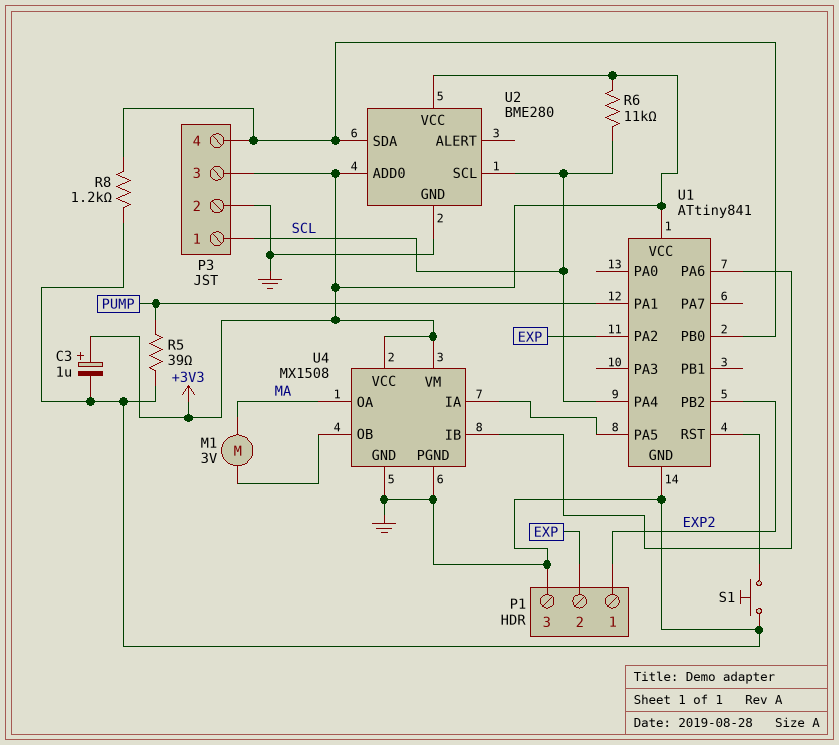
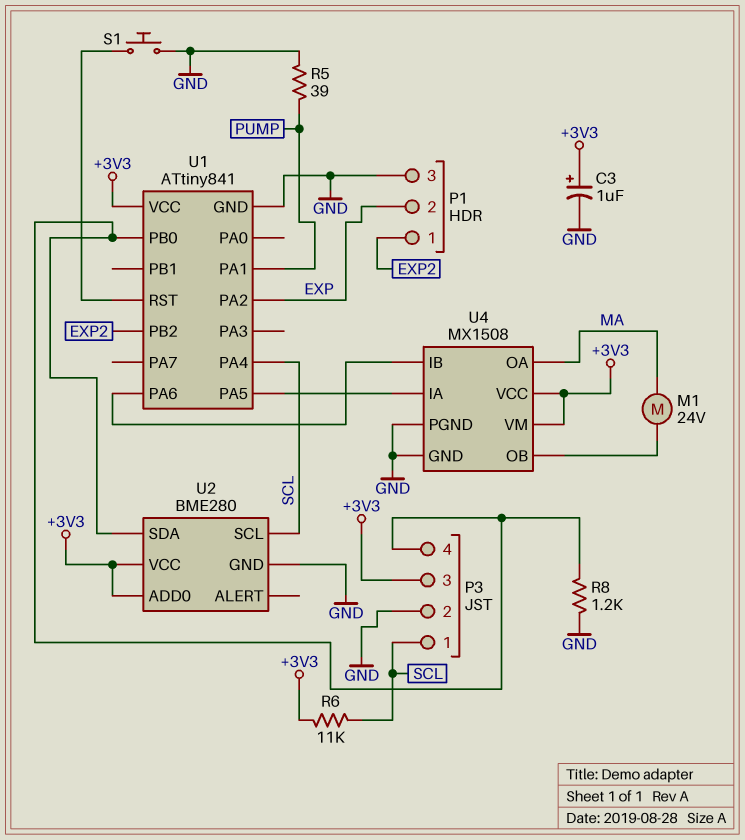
M1: motor 3V (MA, U4/OB) -> motor 24V (MA, U4/OB)

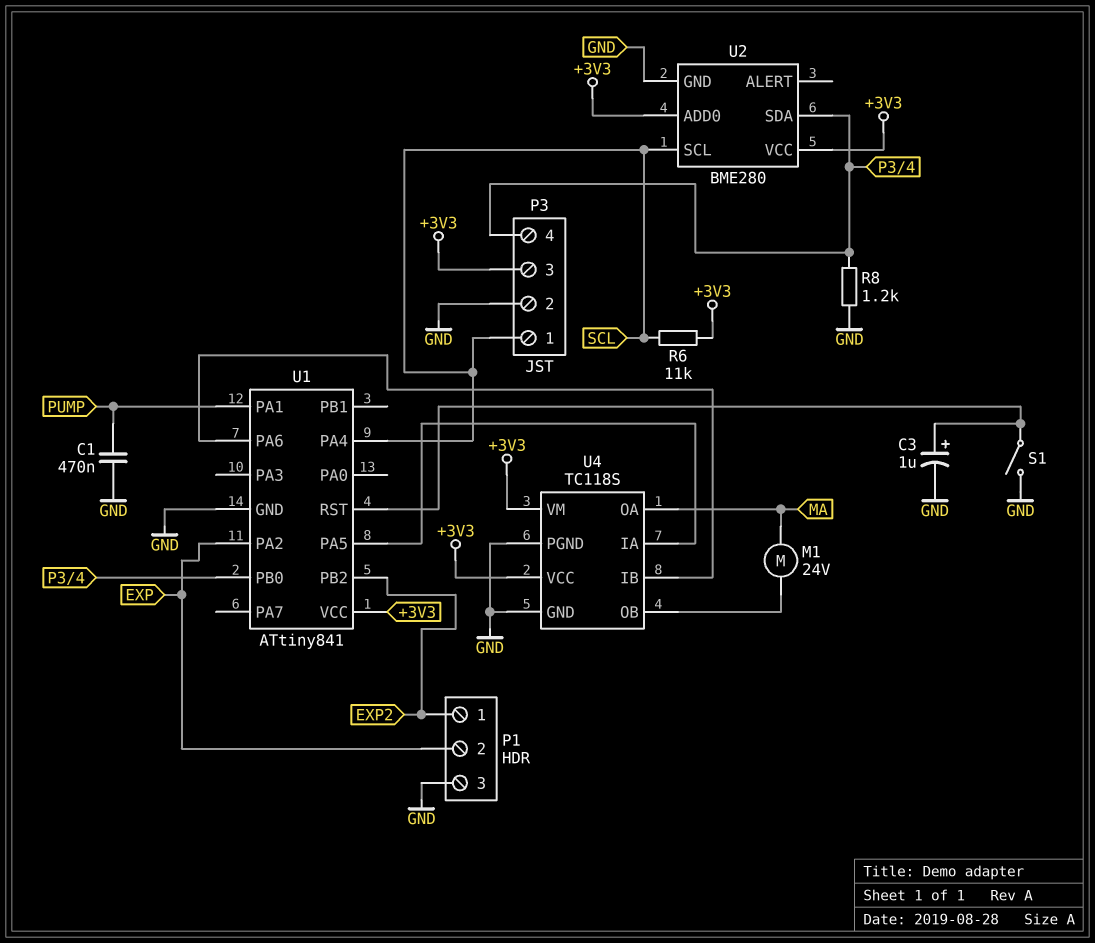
C1: none -> 470nF (GND, PUMP)
C3: 1uF (plus +3V3, minus GND) -> 1uF (plus U1/RST, minus GND)
R5: 39 (GND, PUMP) -> none
S1: button (GND, U1/RST) -> switch (GND, U1/RST)
U4: MX1508 -> TC118S

